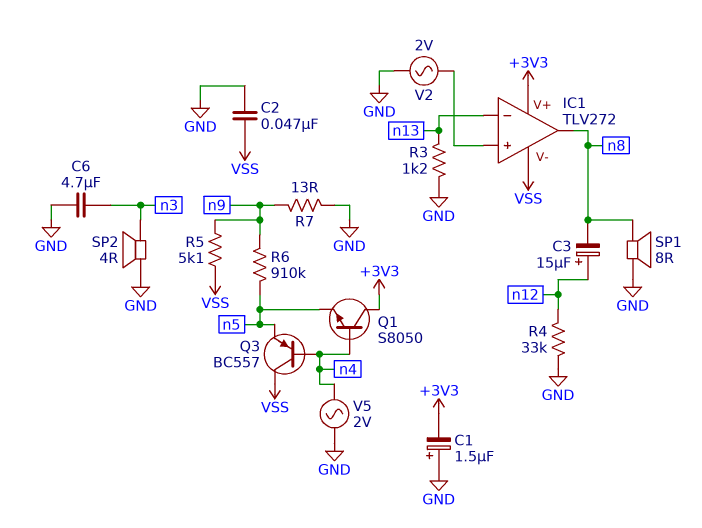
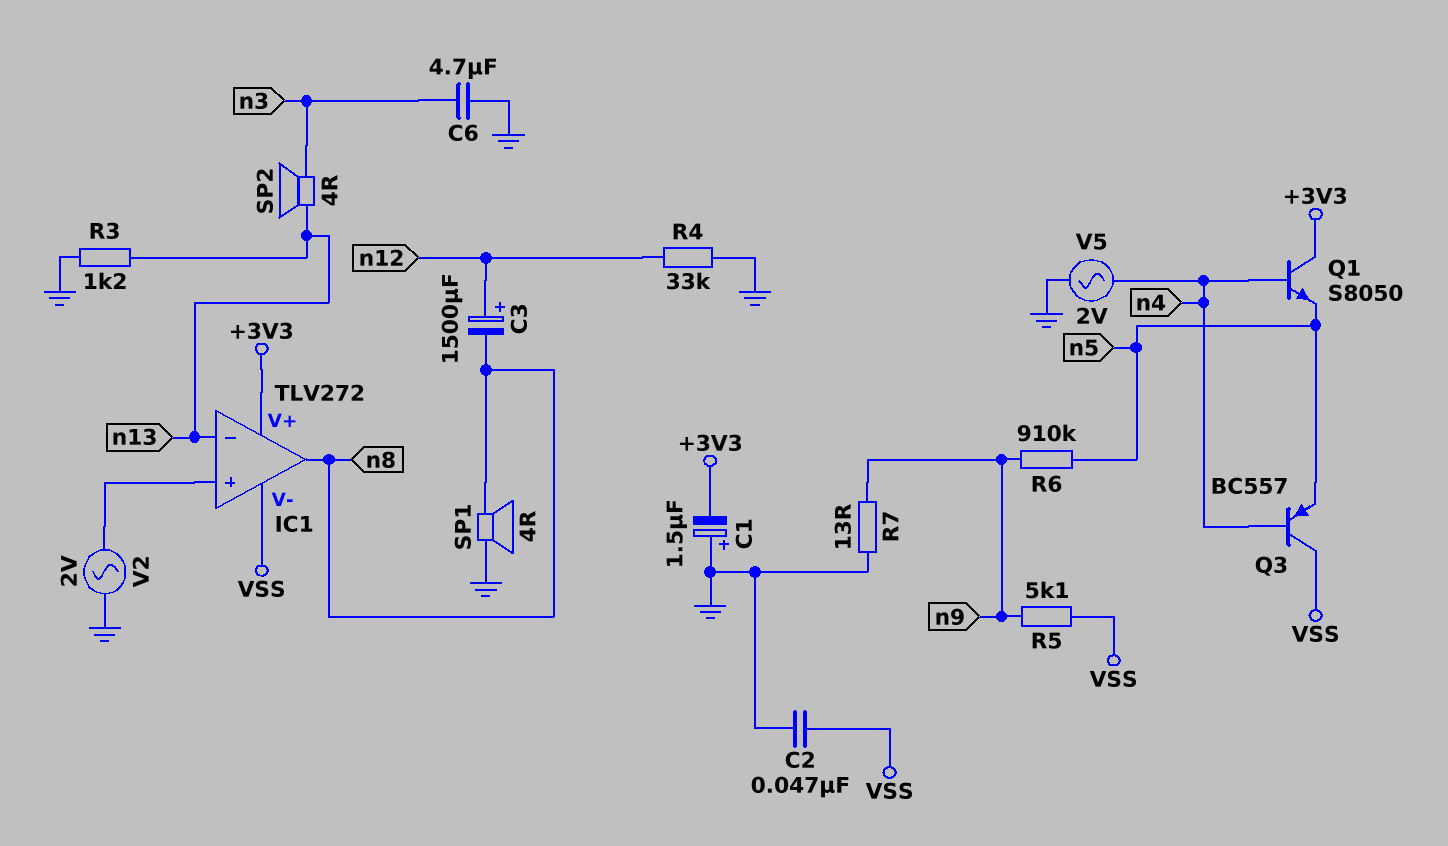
C3: 15uF (plus n12, minus n8) -> 1500uF (plus n12, minus n8)
SP1: speaker 8R (GND, n8) -> speaker 4R (GND, n8)
SP2: speaker 4R (GND, n3) -> speaker 4R (n3, n13)

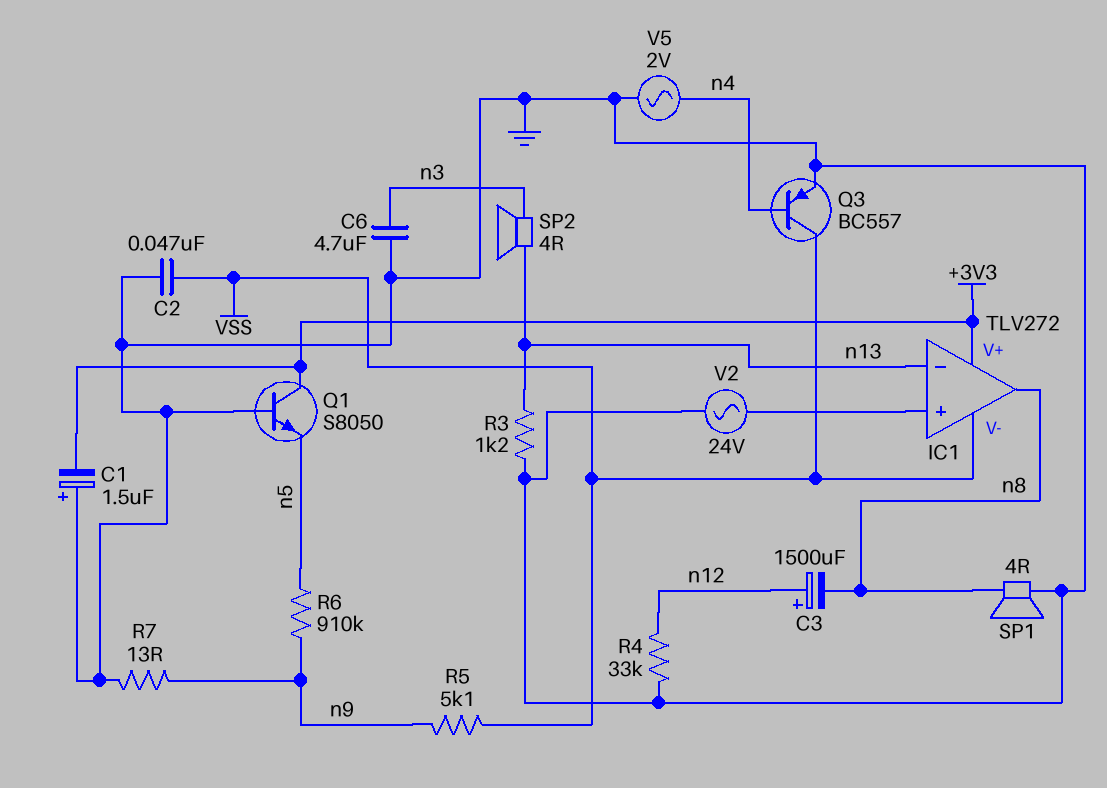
Q1: NPN S8050 (B n4, C +3V3, E n5) -> NPN S8050 (B GND, C +3V3, E n5)
Q3: PNP BC557 (B n4, C VSS, E n5) -> PNP BC557 (B n4, C VSS, E GND)
V2: AC 2V (GND, IC1/in+) -> AC 24V (GND, IC1/in+)

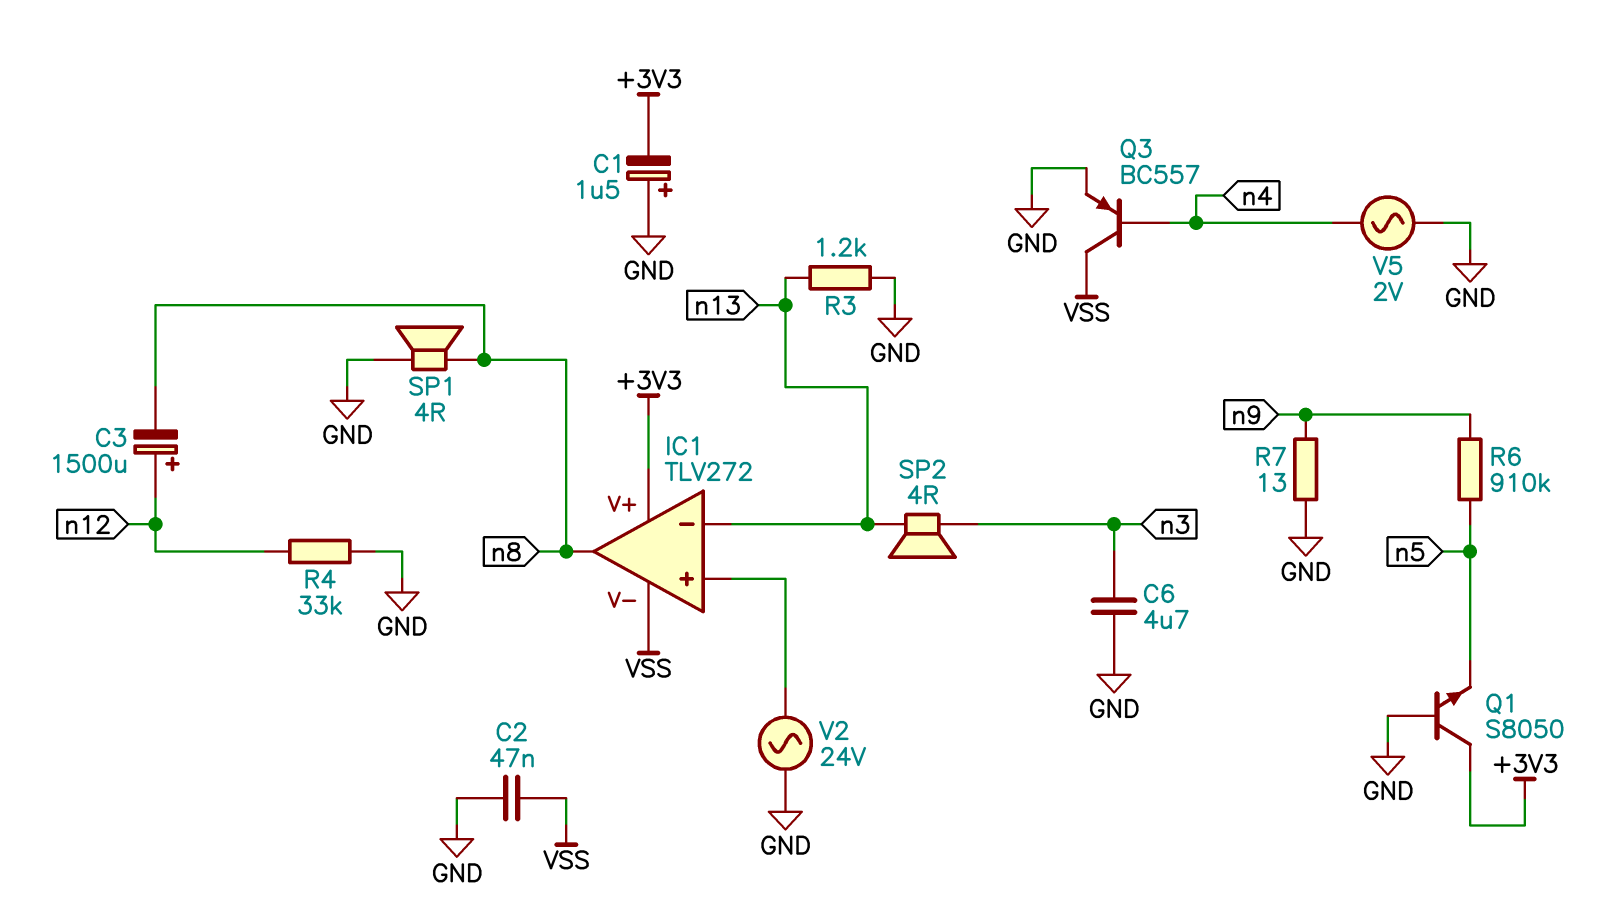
R5: 5.1k (VSS, n9) -> none

